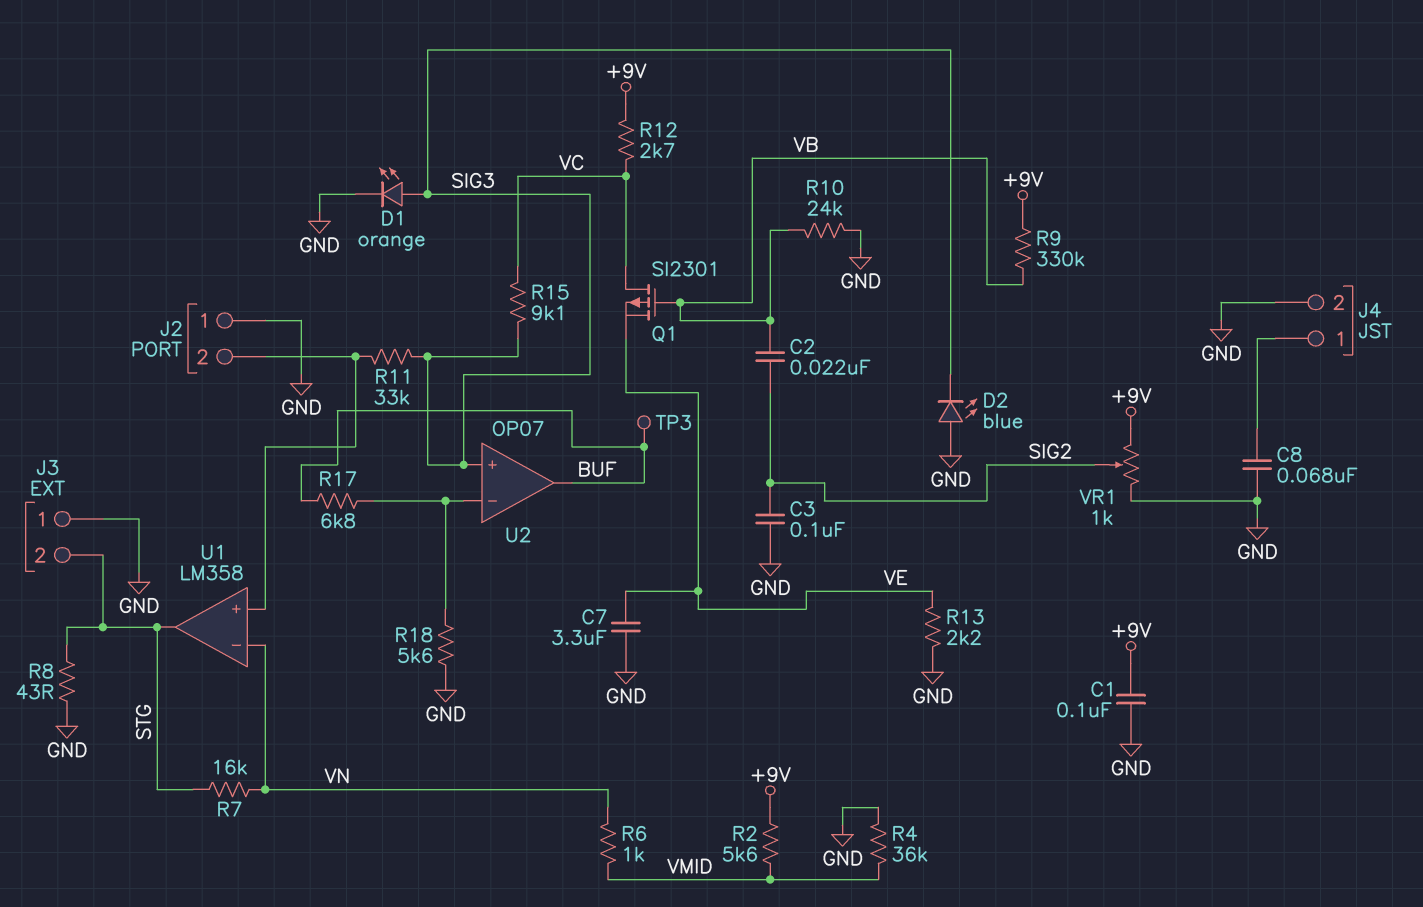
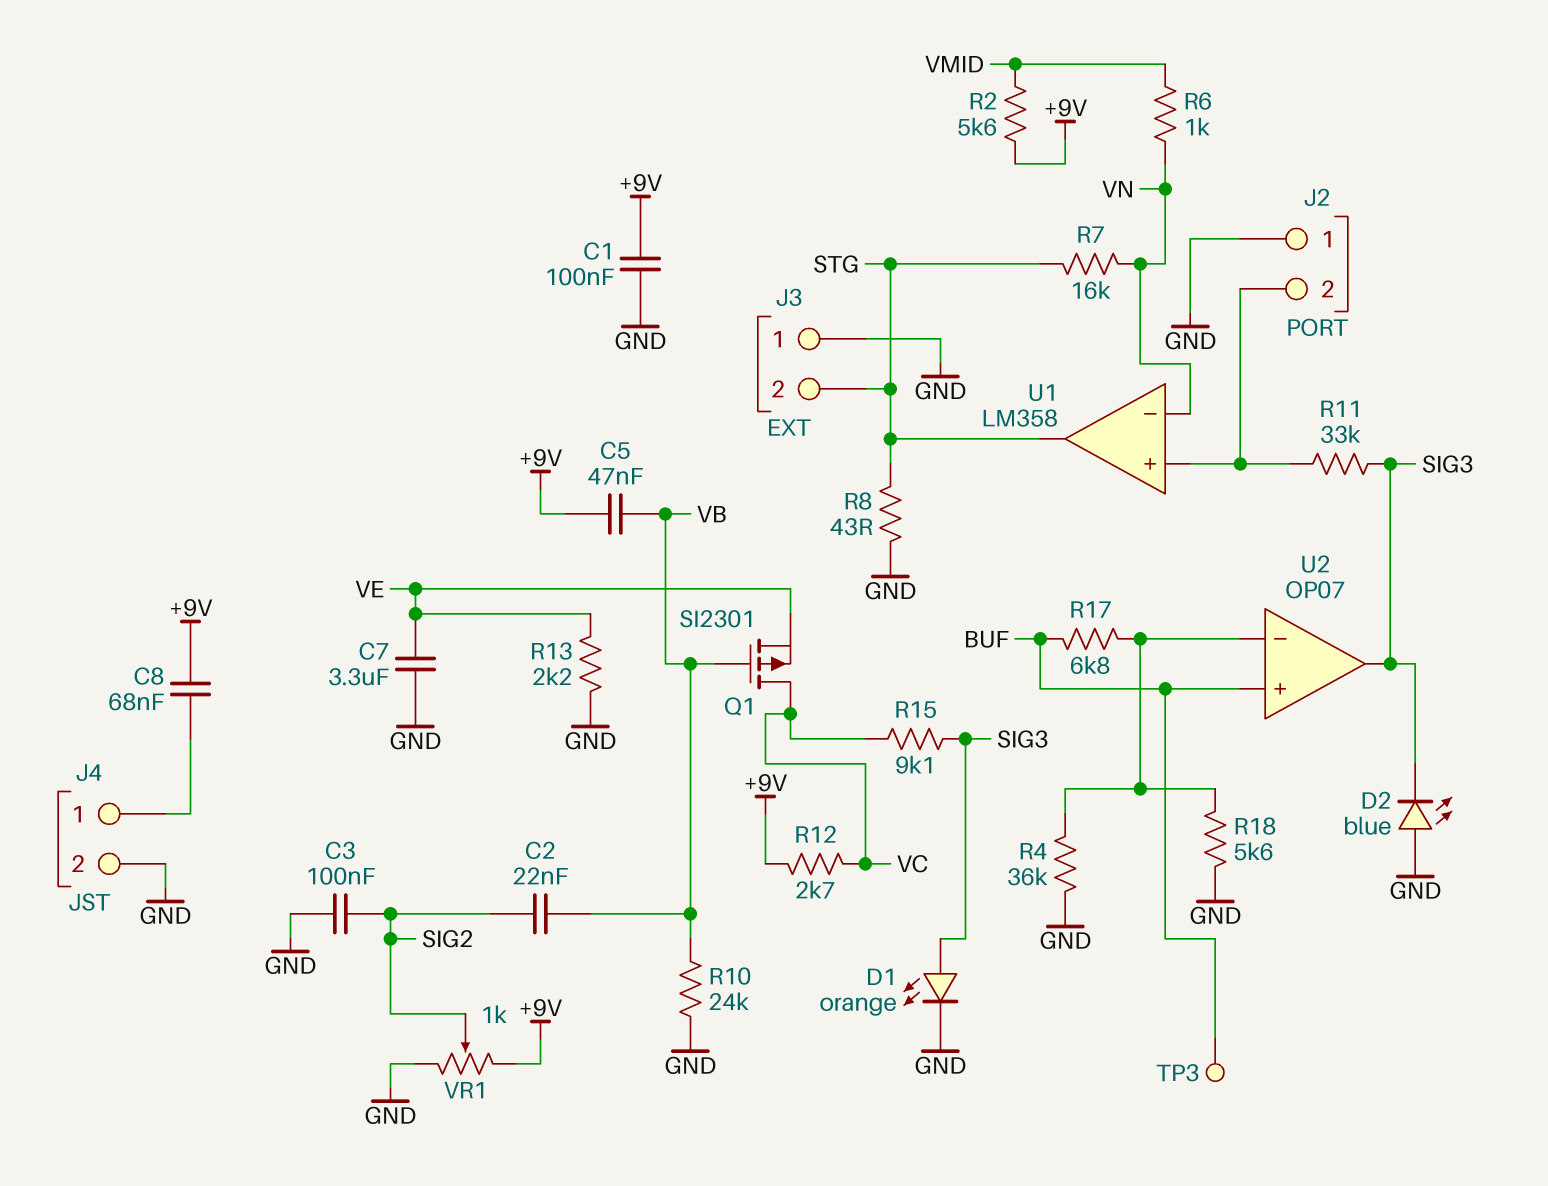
C5: none -> 47nF (+9V, VB)
C8: 68nF (GND, J4/1) -> 68nF (+9V, J4/1)
R4: 36k (GND, VMID) -> 36k (GND, U2/in-)
R9: 330k (+9V, VB) -> none
U2 pin in+: SIG3 -> BUF
U2 pin out: BUF -> SIG3

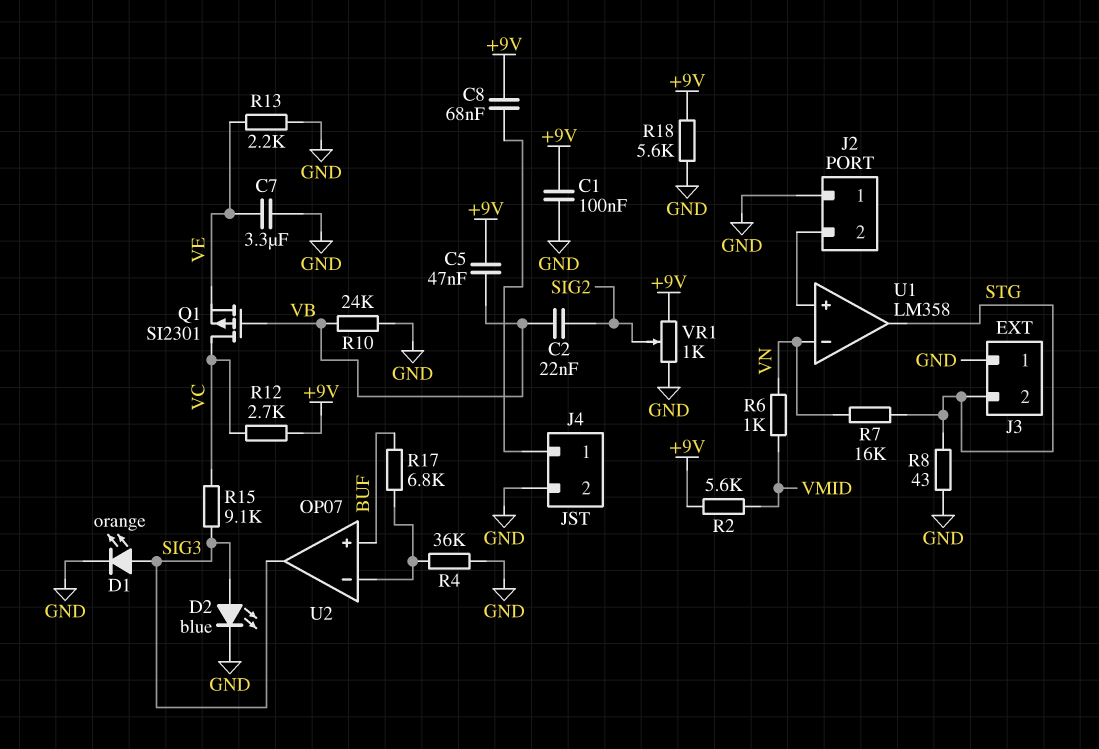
C3: 100nF (GND, SIG2) -> none
D2: LED blue (A GND, K SIG3) -> LED blue (A SIG3, K GND)
R11: 33k (J2/2, SIG3) -> none
R18: 5.6k (GND, U2/in-) -> 5.6k (+9V, GND)
TP3: test point (BUF) -> none

